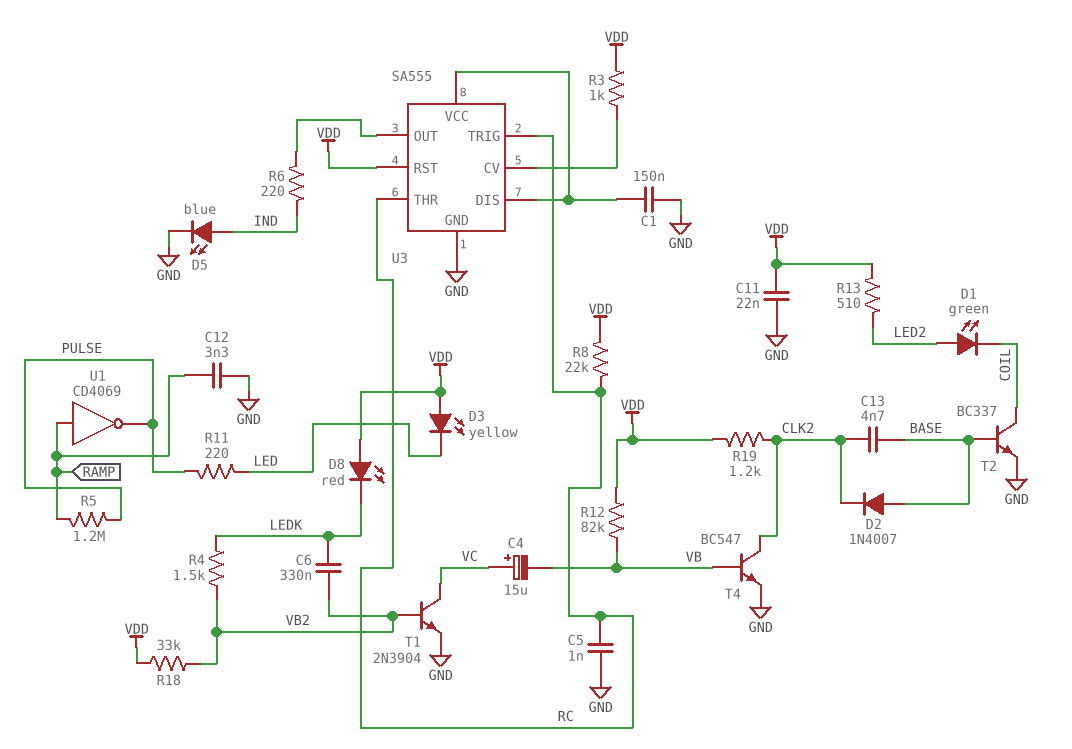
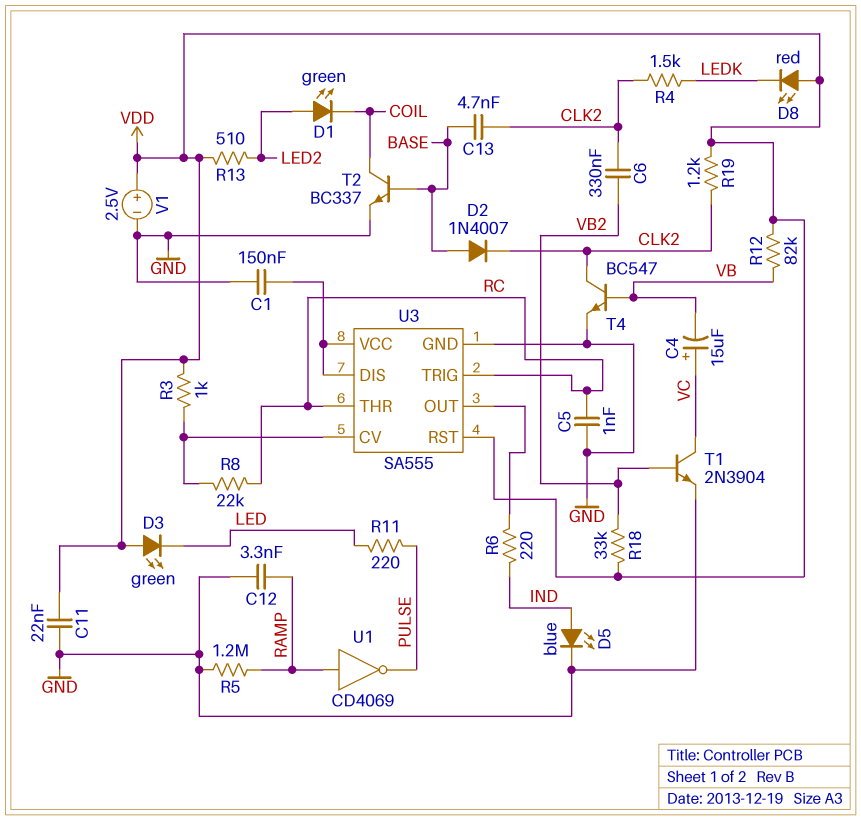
C6: 330nF (LEDK, VB2) -> 330nF (CLK2, VB2)
D3: LED yellow (A VDD, K LED) -> LED green (A VDD, K LED)
R4: 1.5k (LEDK, VB2) -> 1.5k (CLK2, LEDK)
R5: 1.2M (PULSE, RAMP) -> 1.2M (GND, RAMP)
R8: 22k (RC, VDD) -> 22k (RC, U3/CV)
V1: none -> 2.5V (plus VDD, minus GND)

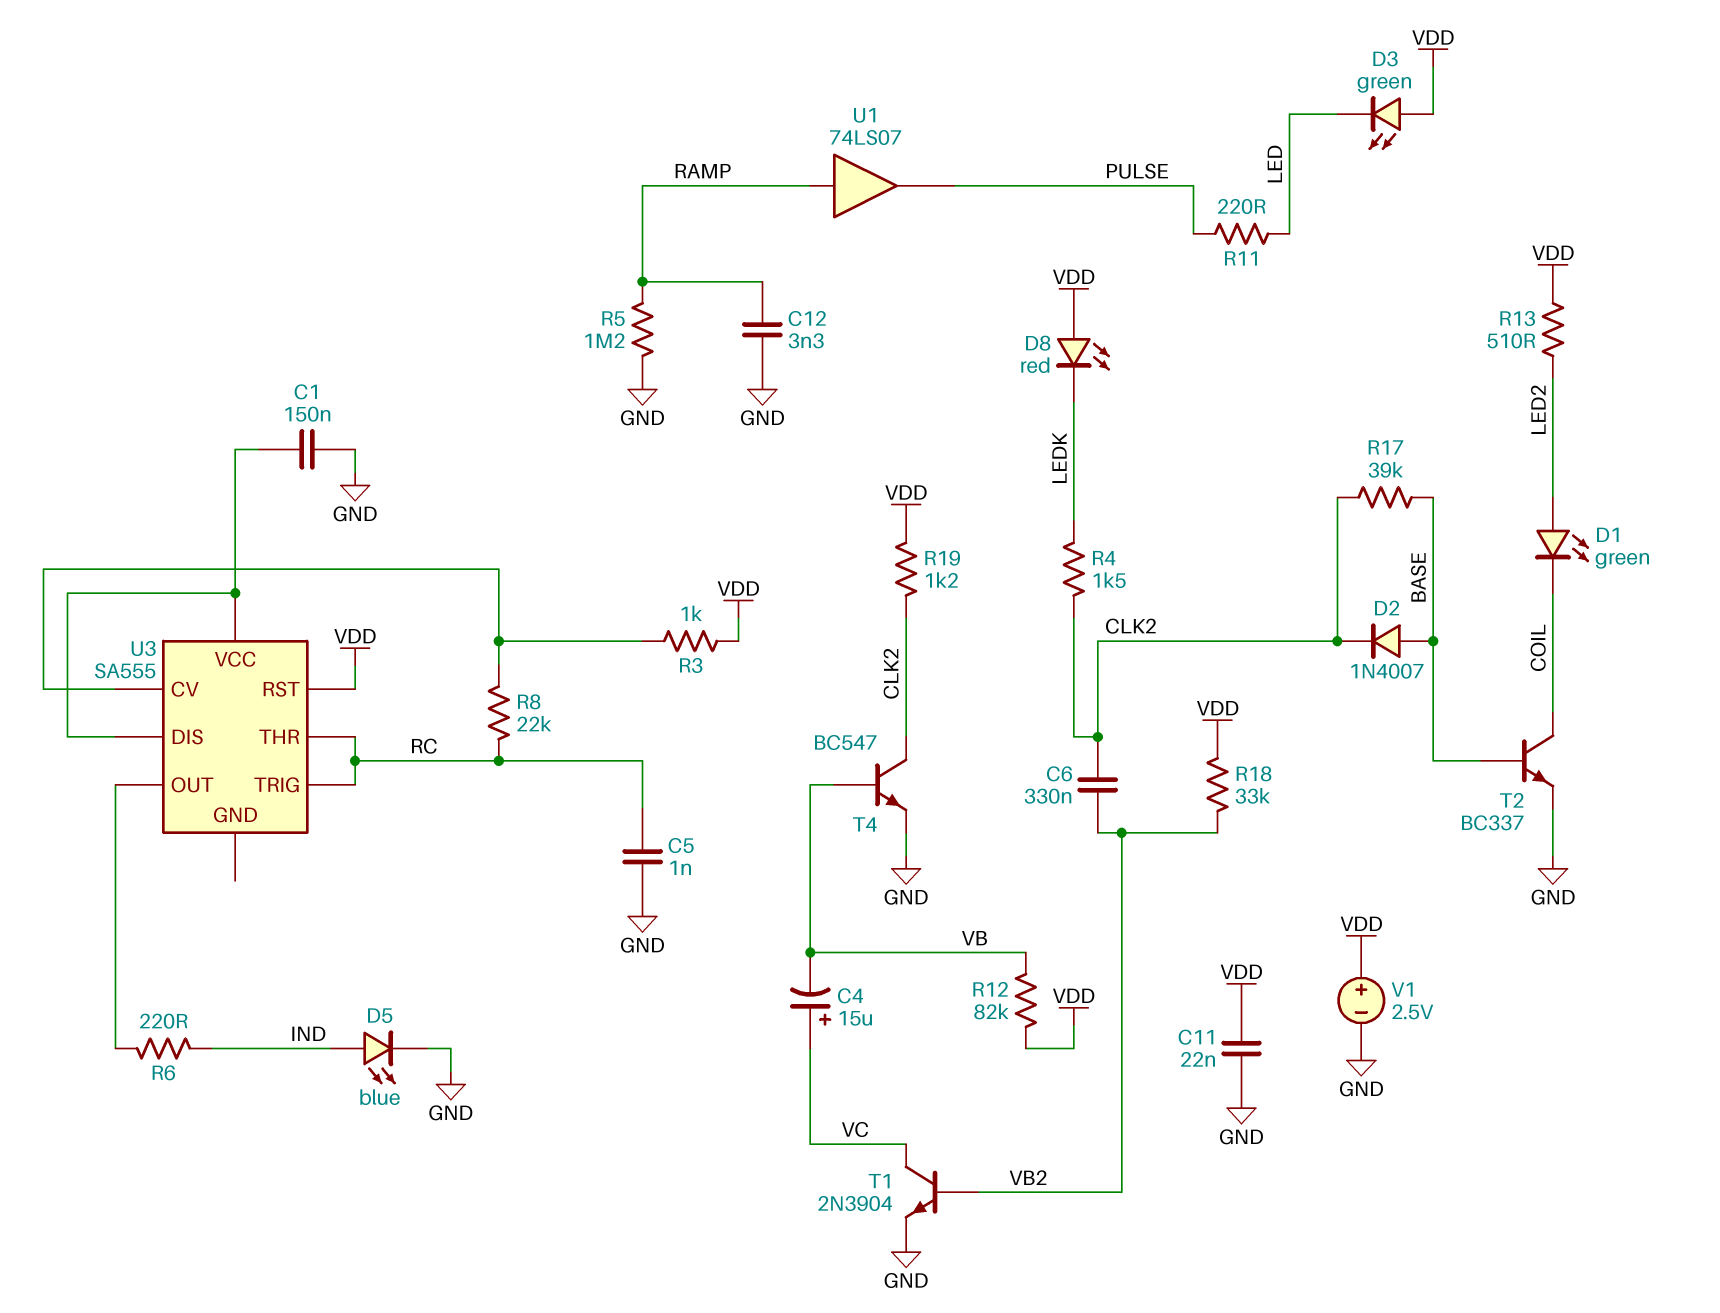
C13: 4.7nF (BASE, CLK2) -> none
R17: none -> 39k (BASE, CLK2)
U1: NOT CD4069 (in RAMP, out PULSE) -> buffer 74LS07 (in RAMP, out PULSE)
U3 pin GND: GND -> none

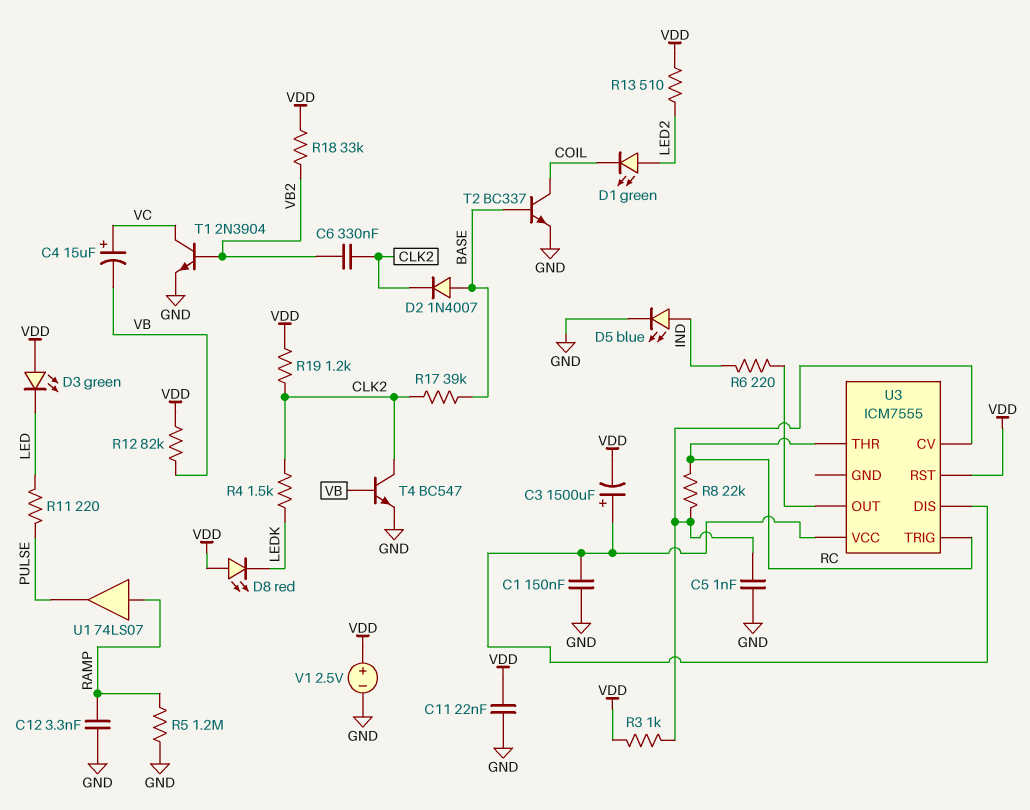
C3: none -> 1500uF (plus U3/DIS, minus VDD)
C5: 1nF (GND, RC) -> 1nF (GND, U3/CV)
U3: SA555 -> ICM7555

